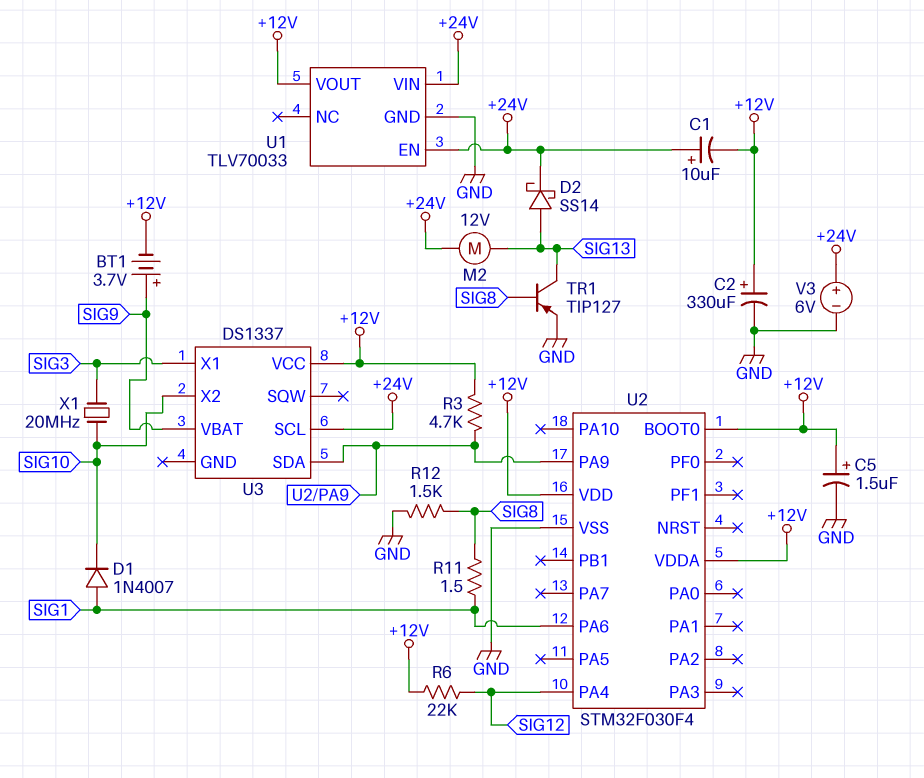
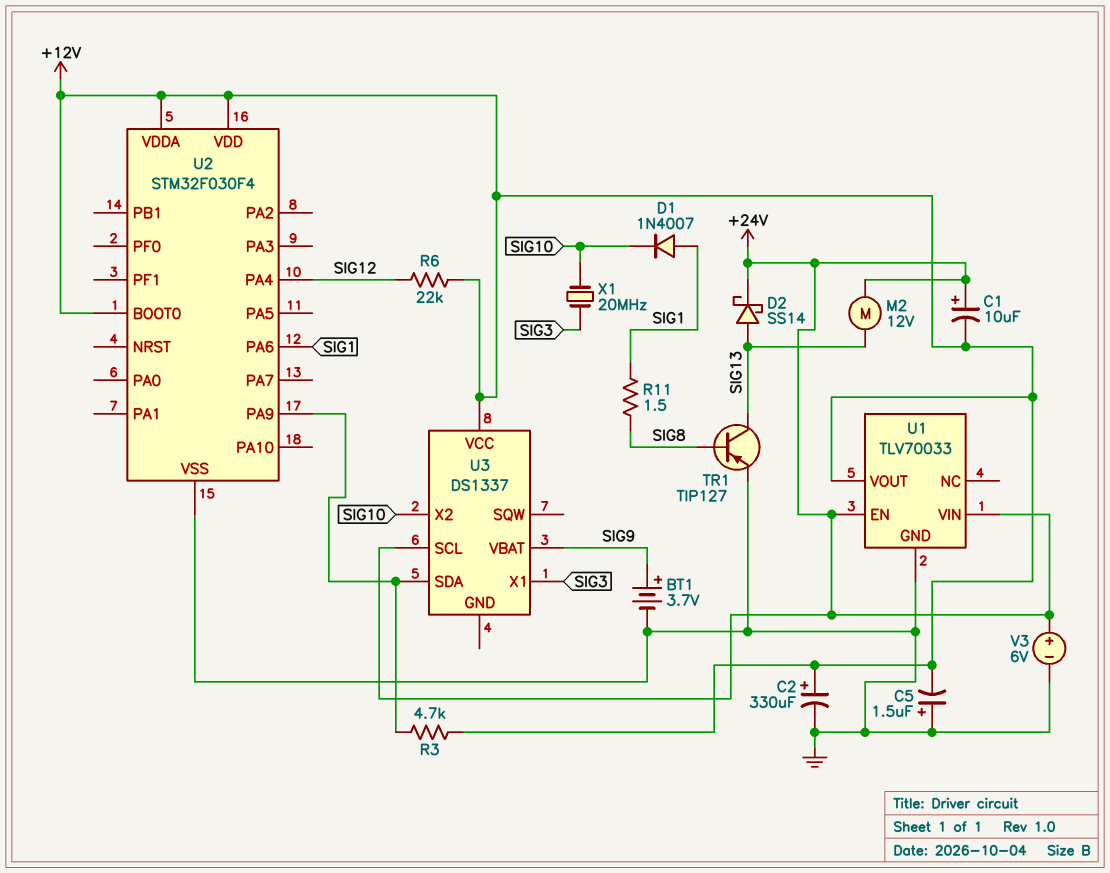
BT1: 3.7V (plus SIG9, minus +12V) -> 3.7V (plus SIG9, minus GND)
C5: 1.5uF (plus +12V, minus GND) -> 1.5uF (plus GND, minus +12V)
R12: 1.5k (GND, SIG8) -> none

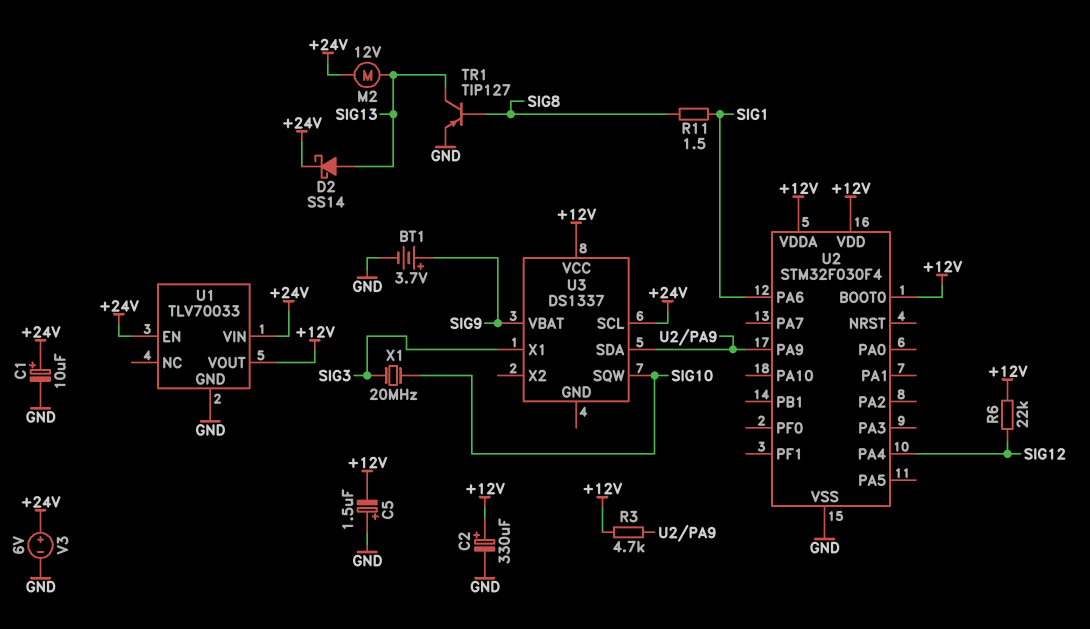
C1: 10uF (plus +24V, minus +12V) -> 10uF (plus +24V, minus GND)
D1: diode 1N4007 (A SIG1, K SIG10) -> none
U3 pin SQW: none -> SIG10
U3 pin X2: SIG10 -> none

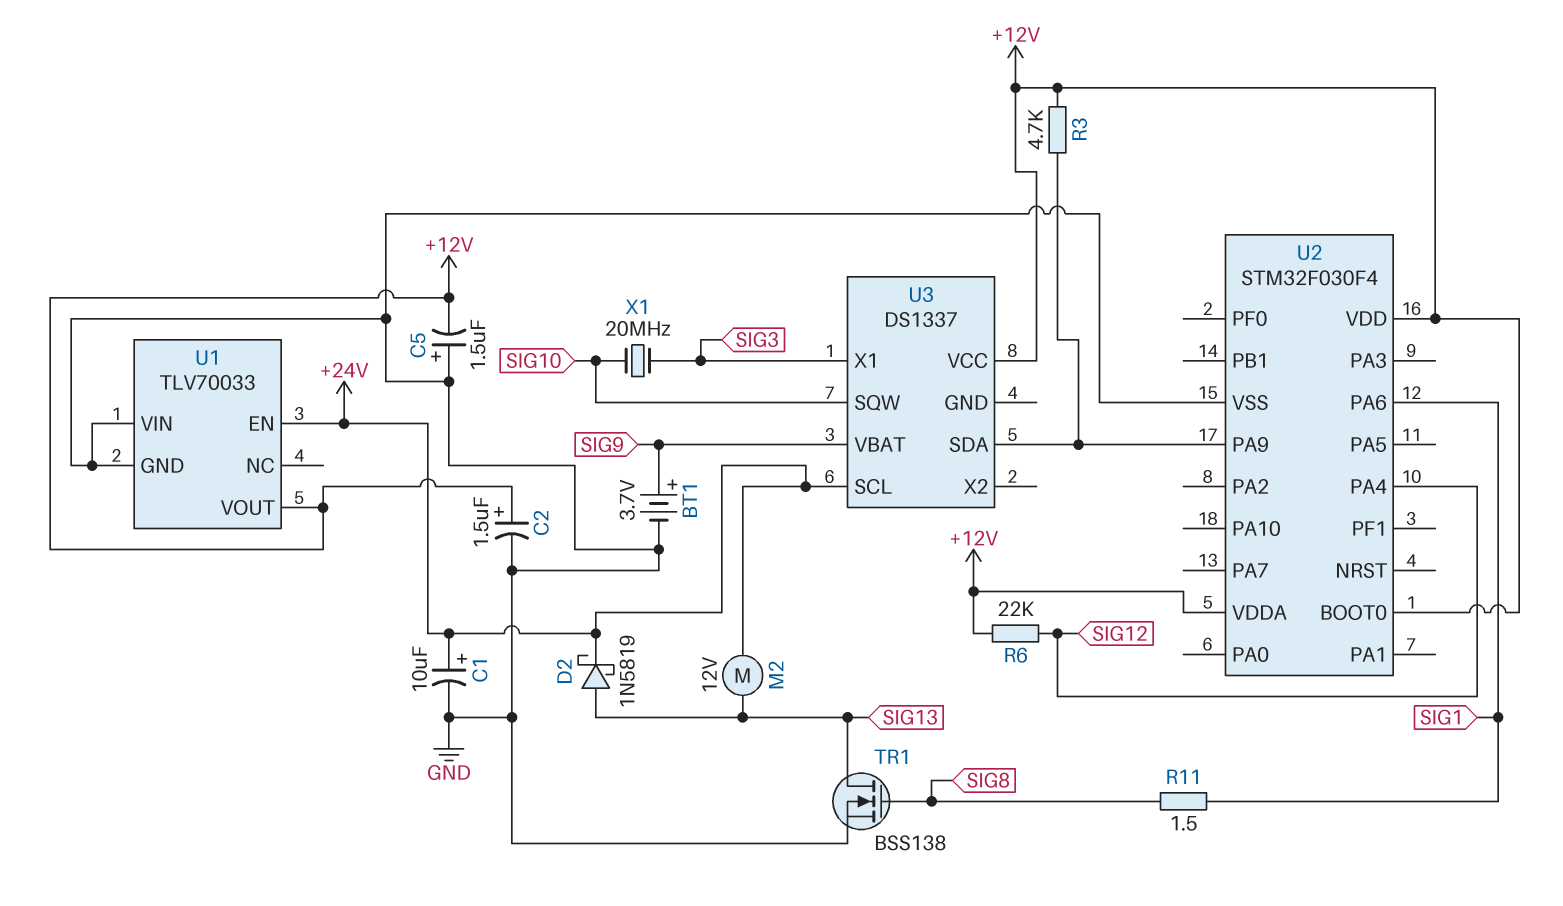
C2: 330uF (plus +12V, minus GND) -> 1.5uF (plus +12V, minus GND)
D2: schottky SS14 (A SIG13, K +24V) -> schottky 1N5819 (A SIG13, K +24V)
TR1: PNP TIP127 (B SIG8, C SIG13, E GND) -> NMOS BSS138 (G SIG8, D SIG13, S GND)
U1 pin VIN: +24V -> GND
V3: 6V (plus +24V, minus GND) -> none

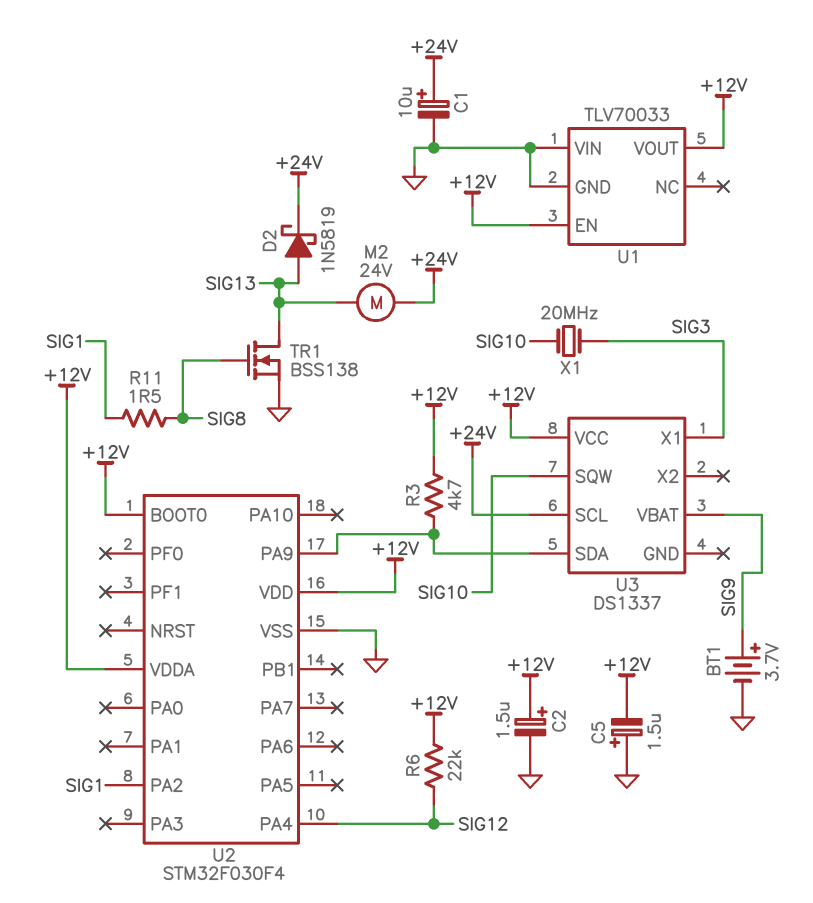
M2: motor 12V (+24V, SIG13) -> motor 24V (+24V, SIG13)
U1 pin EN: +24V -> +12V
U2 pin PA2: none -> SIG1
U2 pin PA6: SIG1 -> none

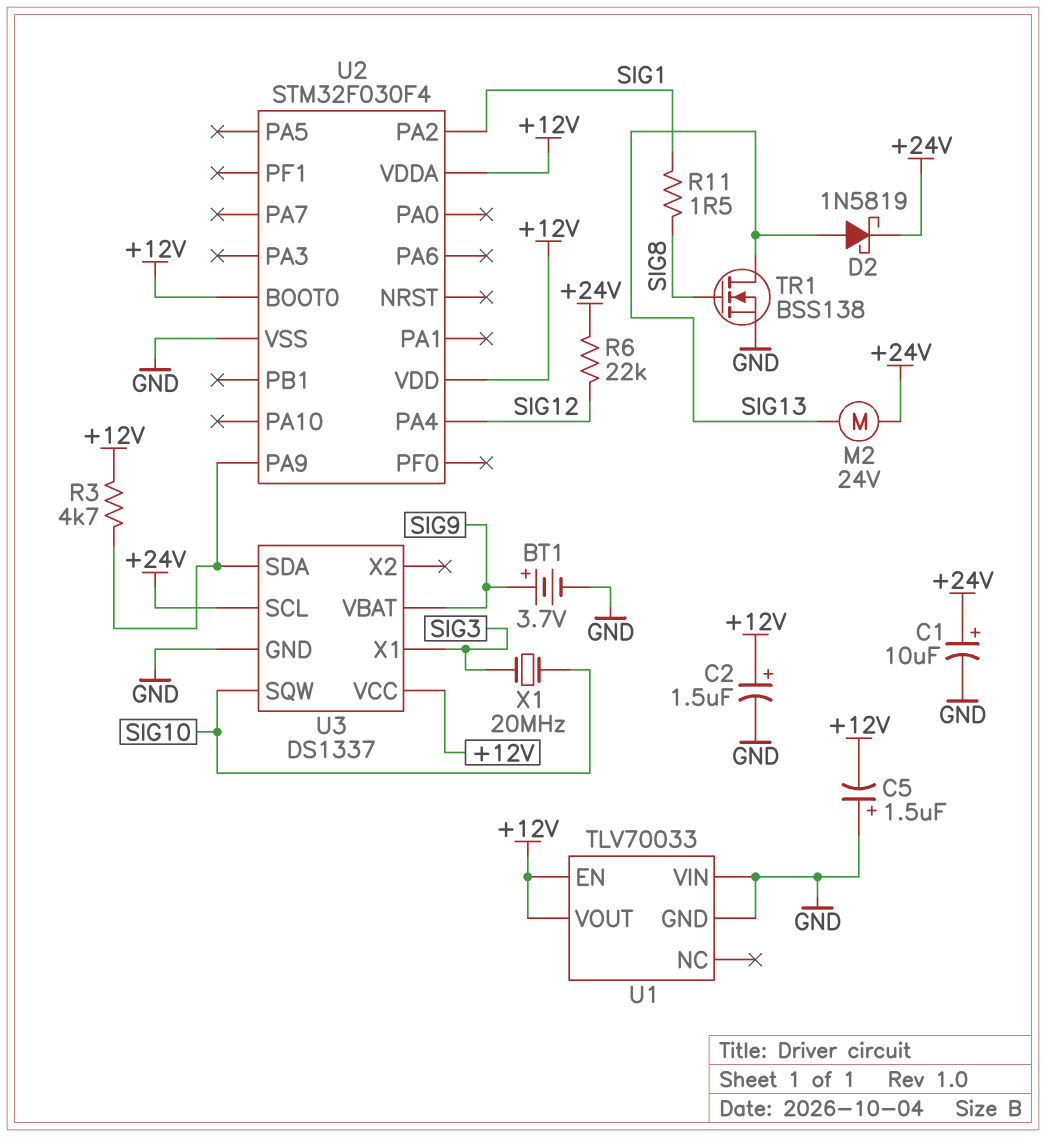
R6: 22k (+12V, SIG12) -> 22k (+24V, SIG12)
U3 pin GND: none -> GND

